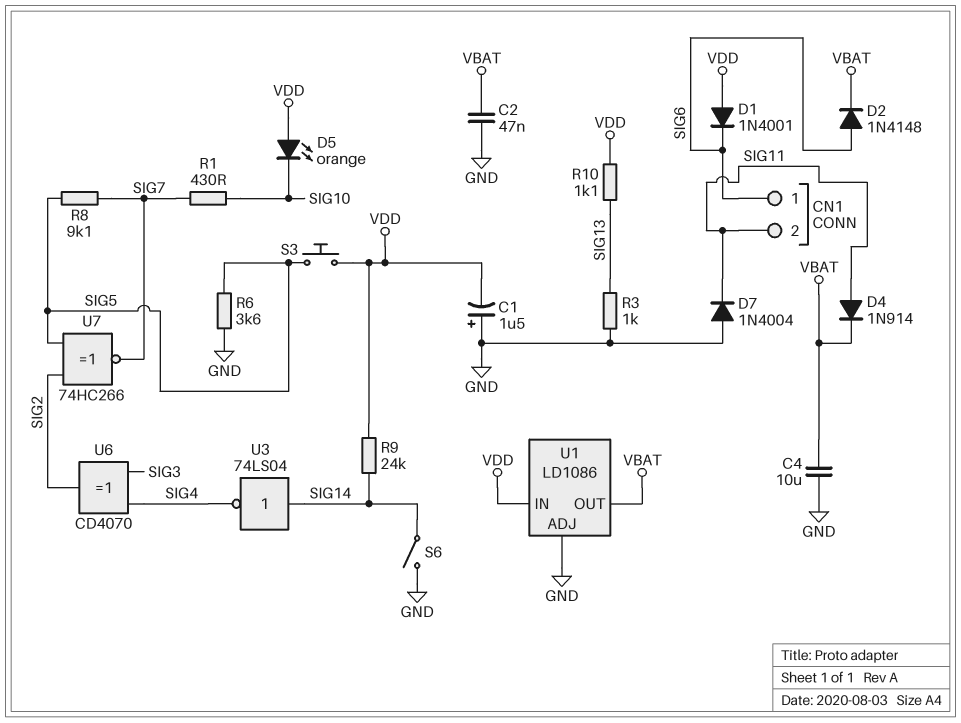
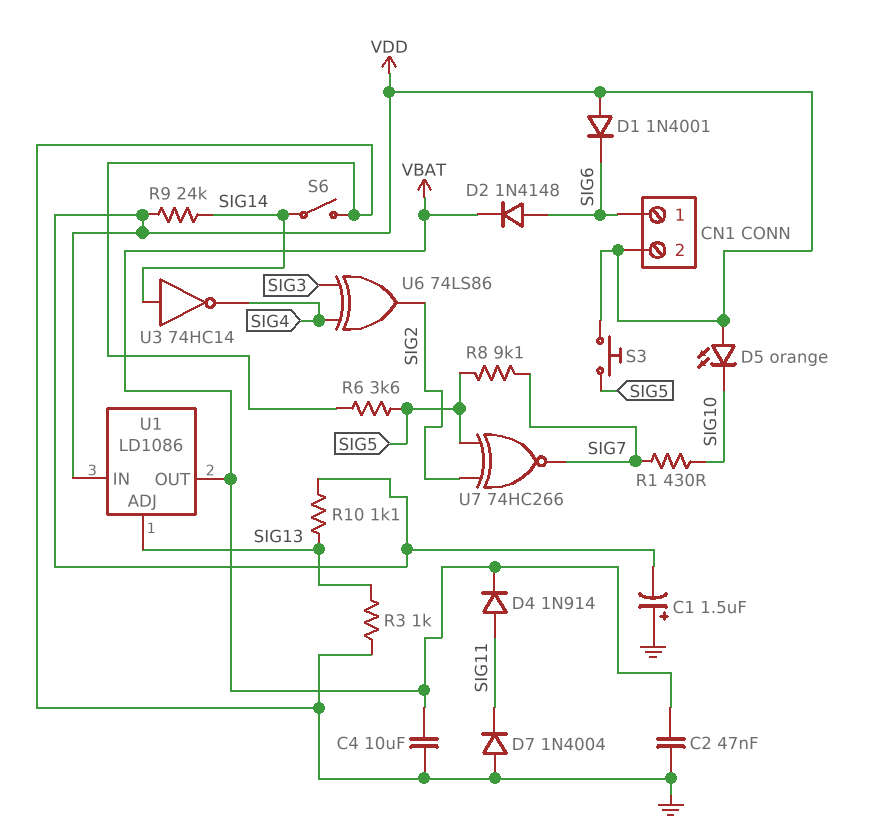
CN1 pin 2: SIG11 -> VDD
U1 pin ADJ: GND -> SIG13
U3: NOT 74LS04 (in SIG14, out SIG4) -> NOT 74HC14 (in SIG14, out SIG4)
U6: XOR CD4070 (in SIG3, in SIG4, out SIG2) -> XOR 74LS86 (in SIG3, in SIG4, out SIG2)

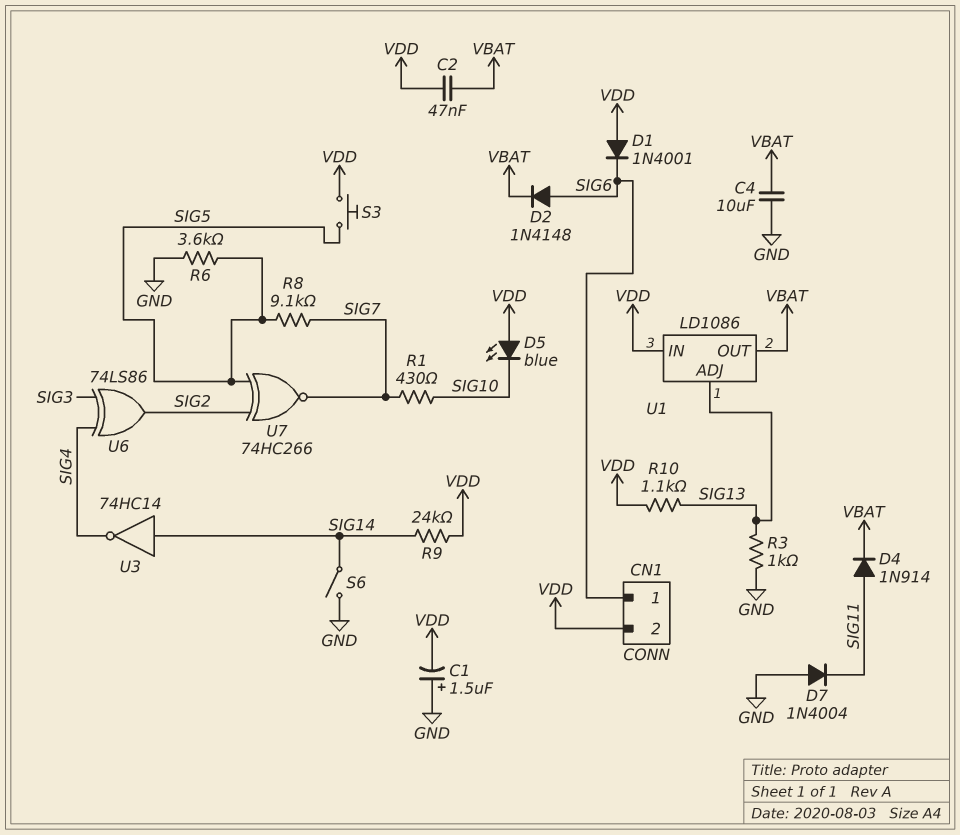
C2: 47nF (GND, VBAT) -> 47nF (VBAT, VDD)
D5: LED orange (A VDD, K SIG10) -> LED blue (A VDD, K SIG10)

